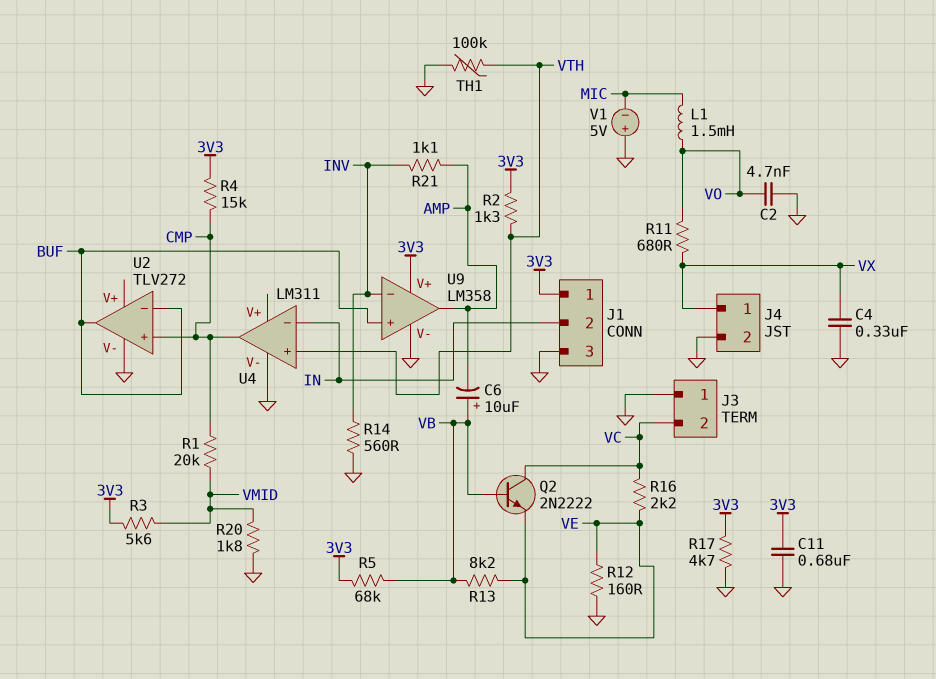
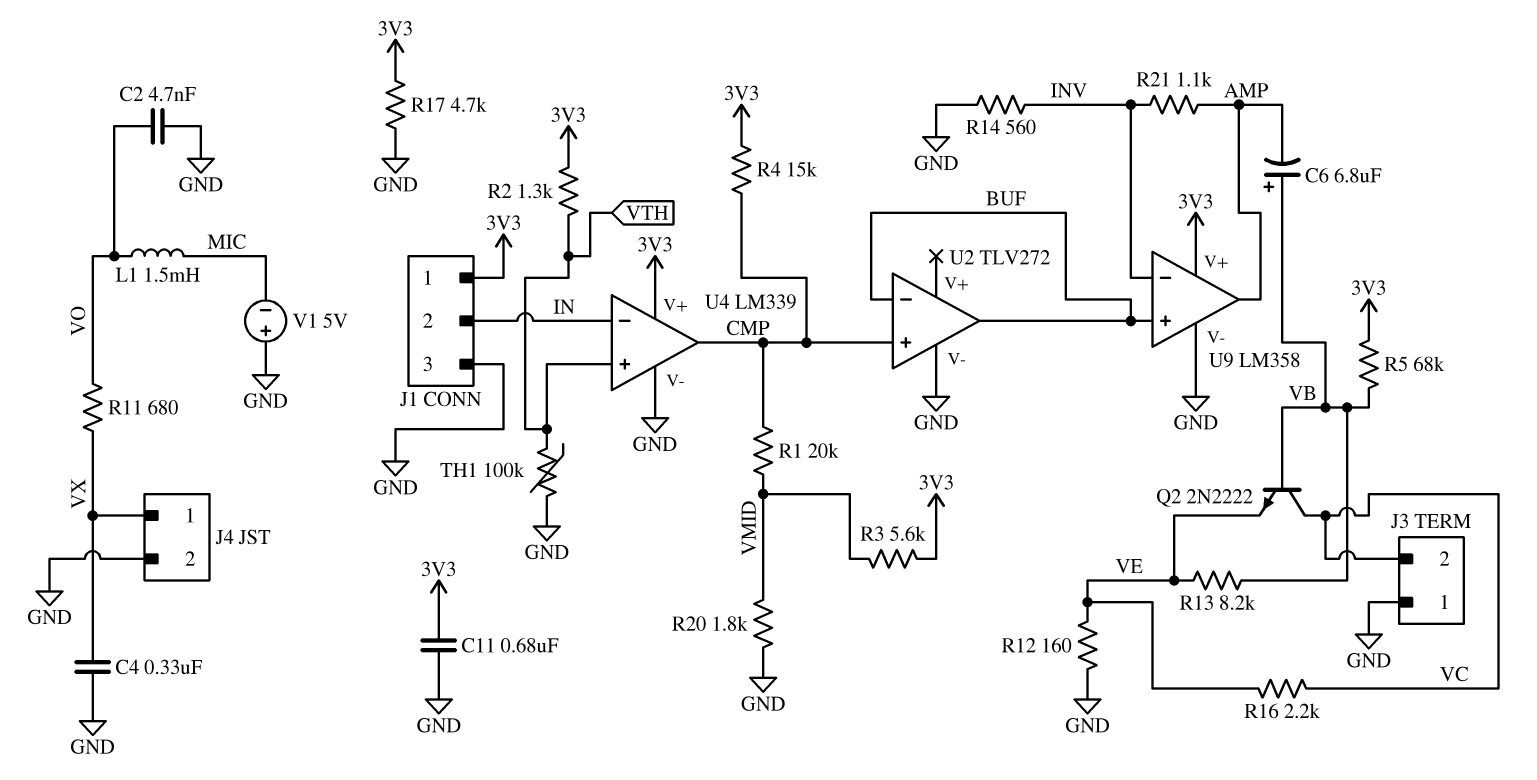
C6: 10uF (plus VB, minus AMP) -> 6.8uF (plus VB, minus AMP)
U4: LM311 -> LM339
U4 pin V+: none -> 3V3

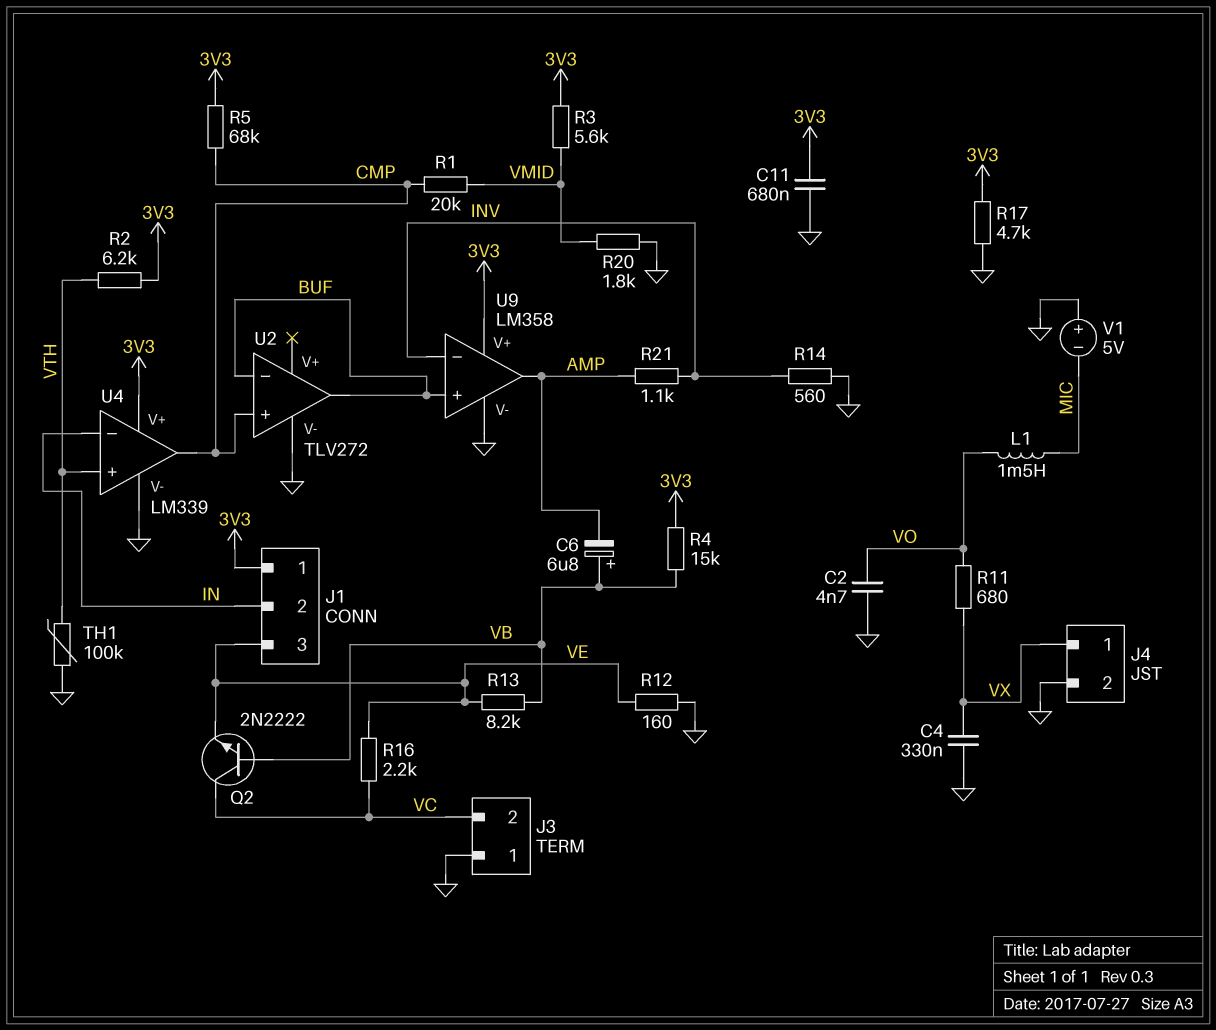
J1 pin 3: GND -> VE
R2: 1.3k (3V3, VTH) -> 6.2k (3V3, VTH)
R4: 15k (3V3, CMP) -> 15k (3V3, VB)
R5: 68k (3V3, VB) -> 68k (3V3, CMP)

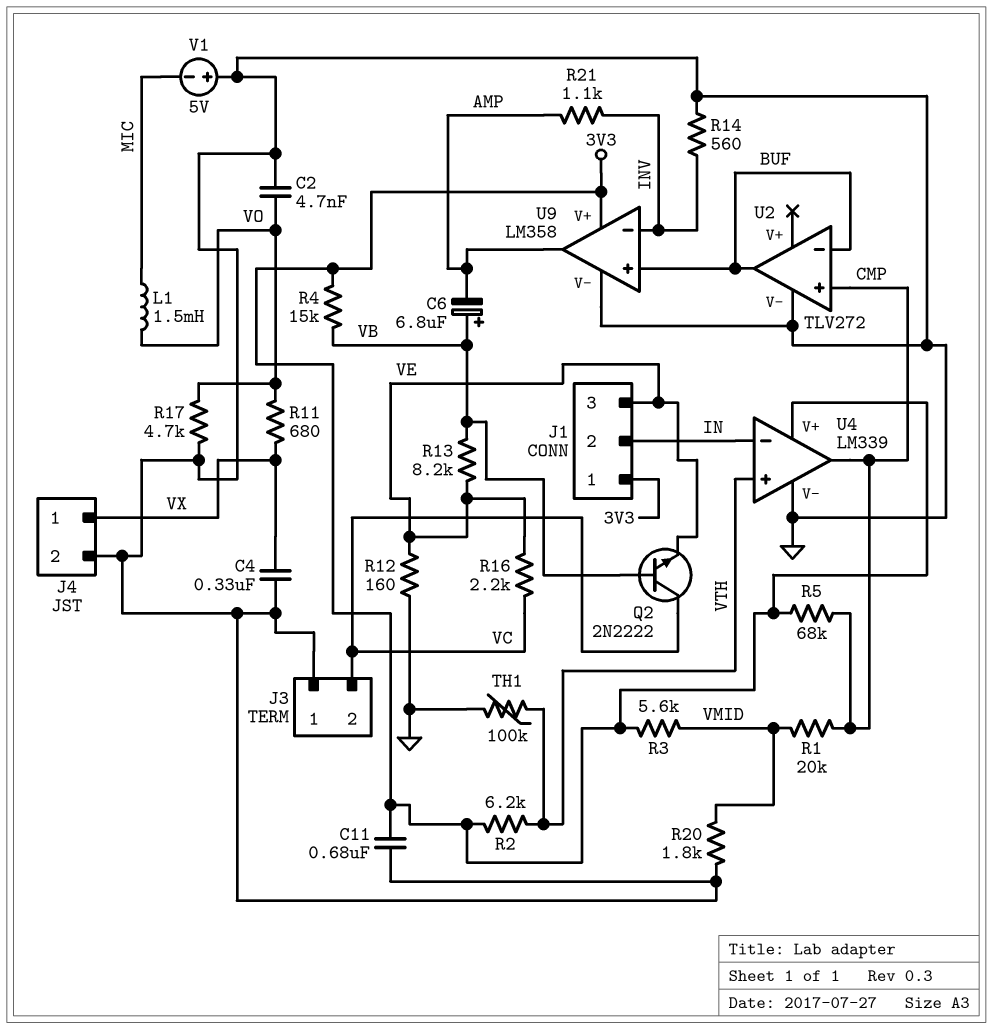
R17: 4.7k (3V3, GND) -> 4.7k (GND, VO)

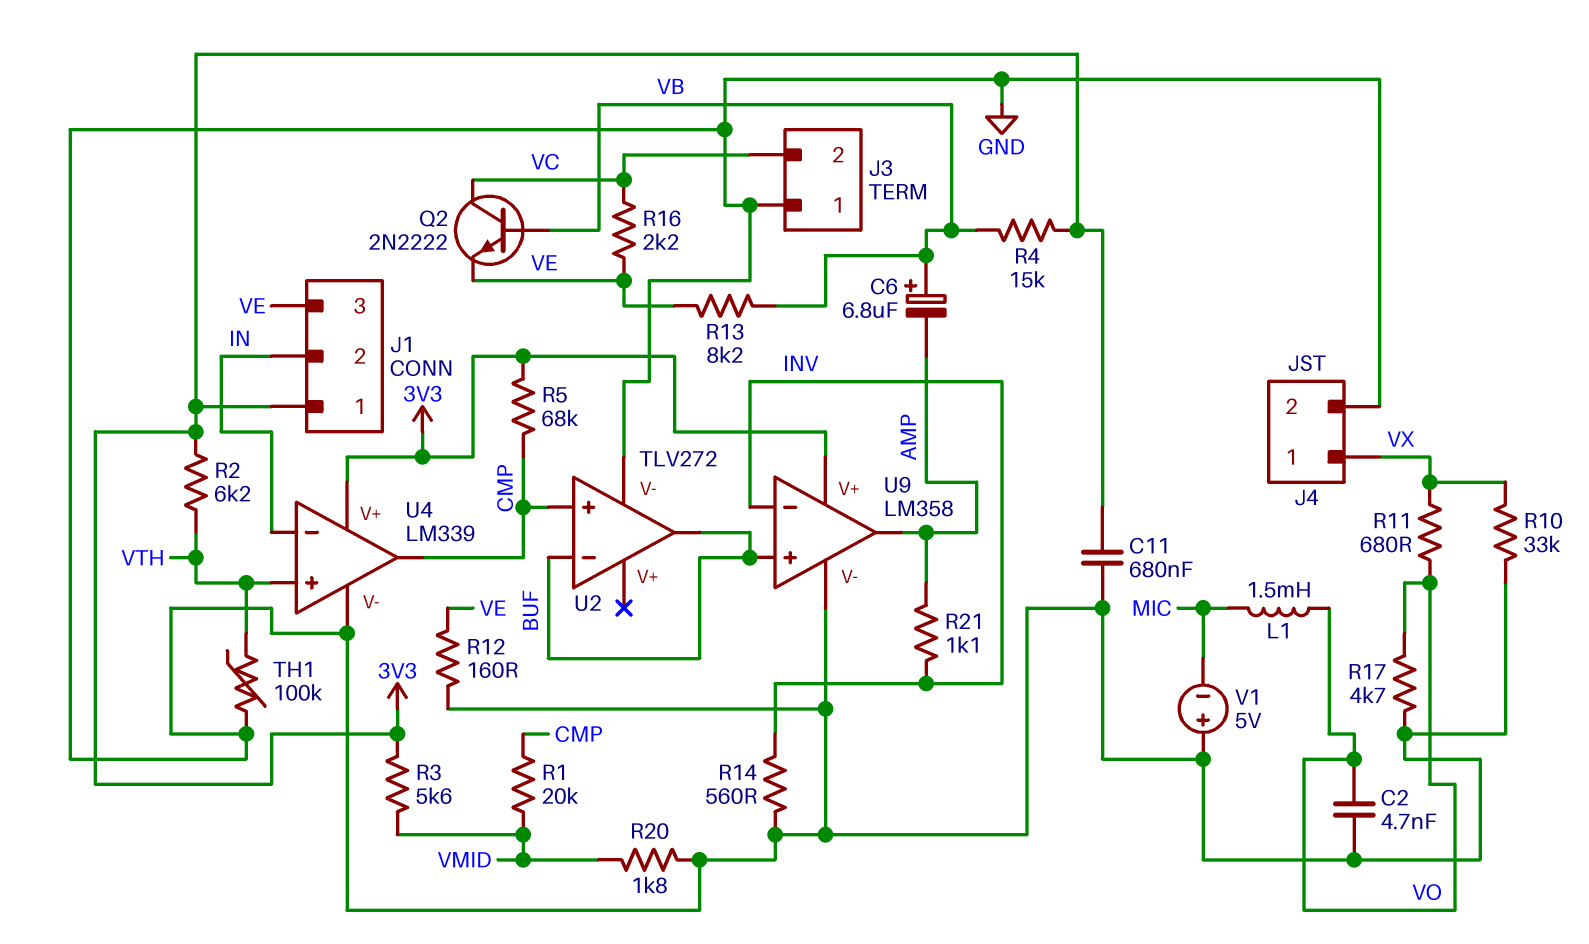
C4: 330nF (GND, VX) -> none
R10: none -> 33k (GND, VX)

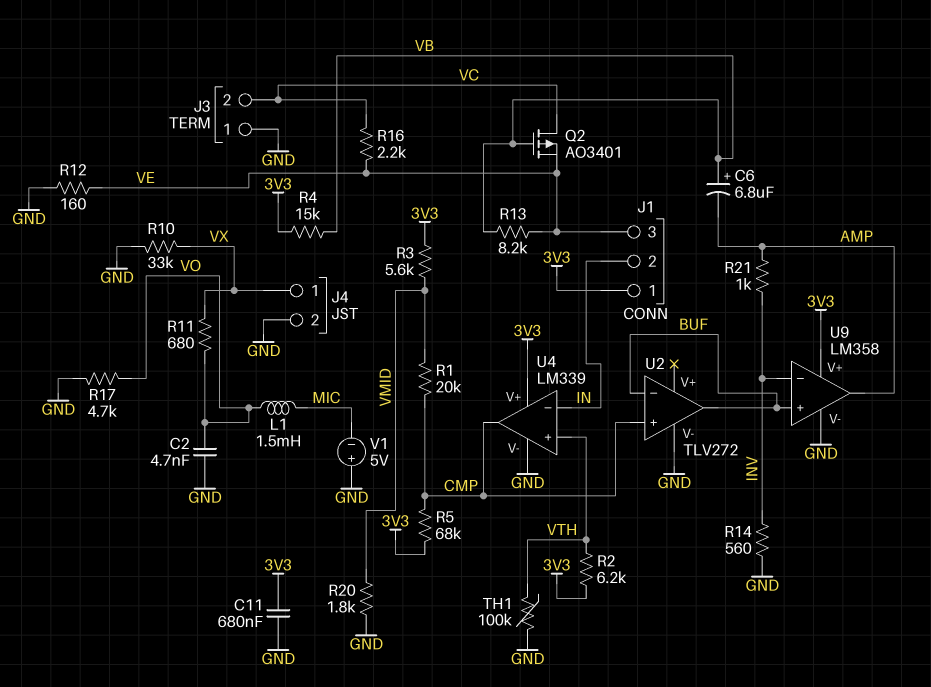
Q2: NPN 2N2222 (B VB, C VC, E VE) -> PMOS AO3401 (G VB, D VC, S VE)
R21: 1.1k (AMP, INV) -> 1k (AMP, INV)

